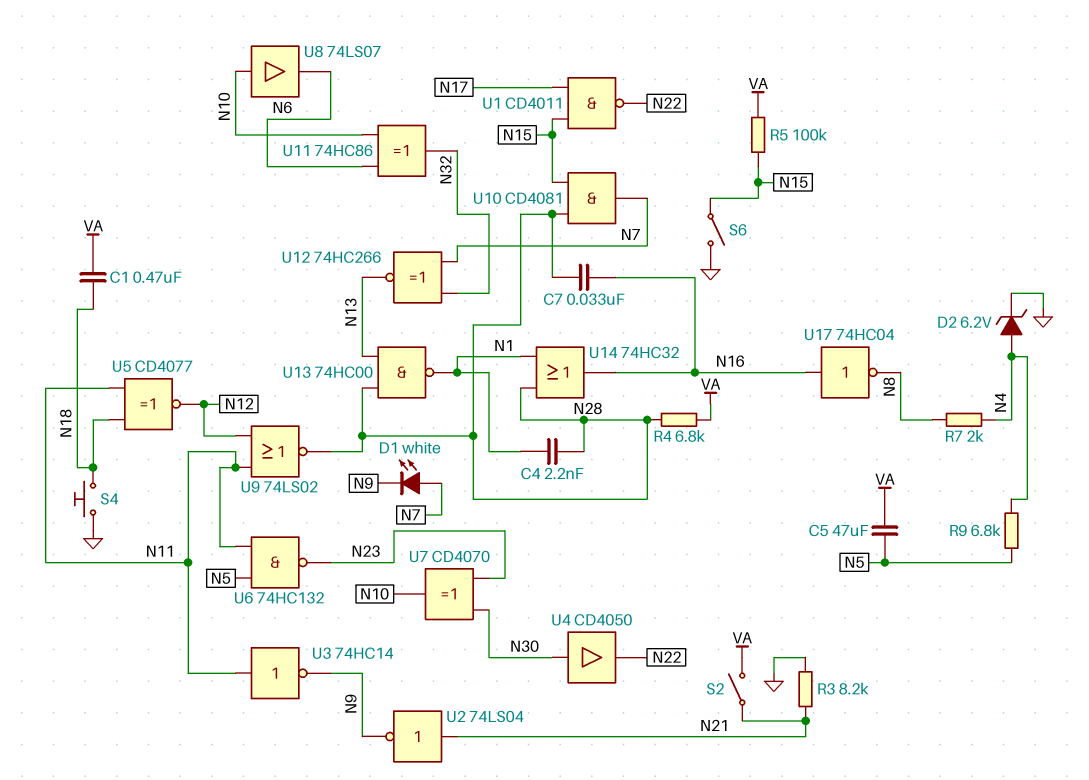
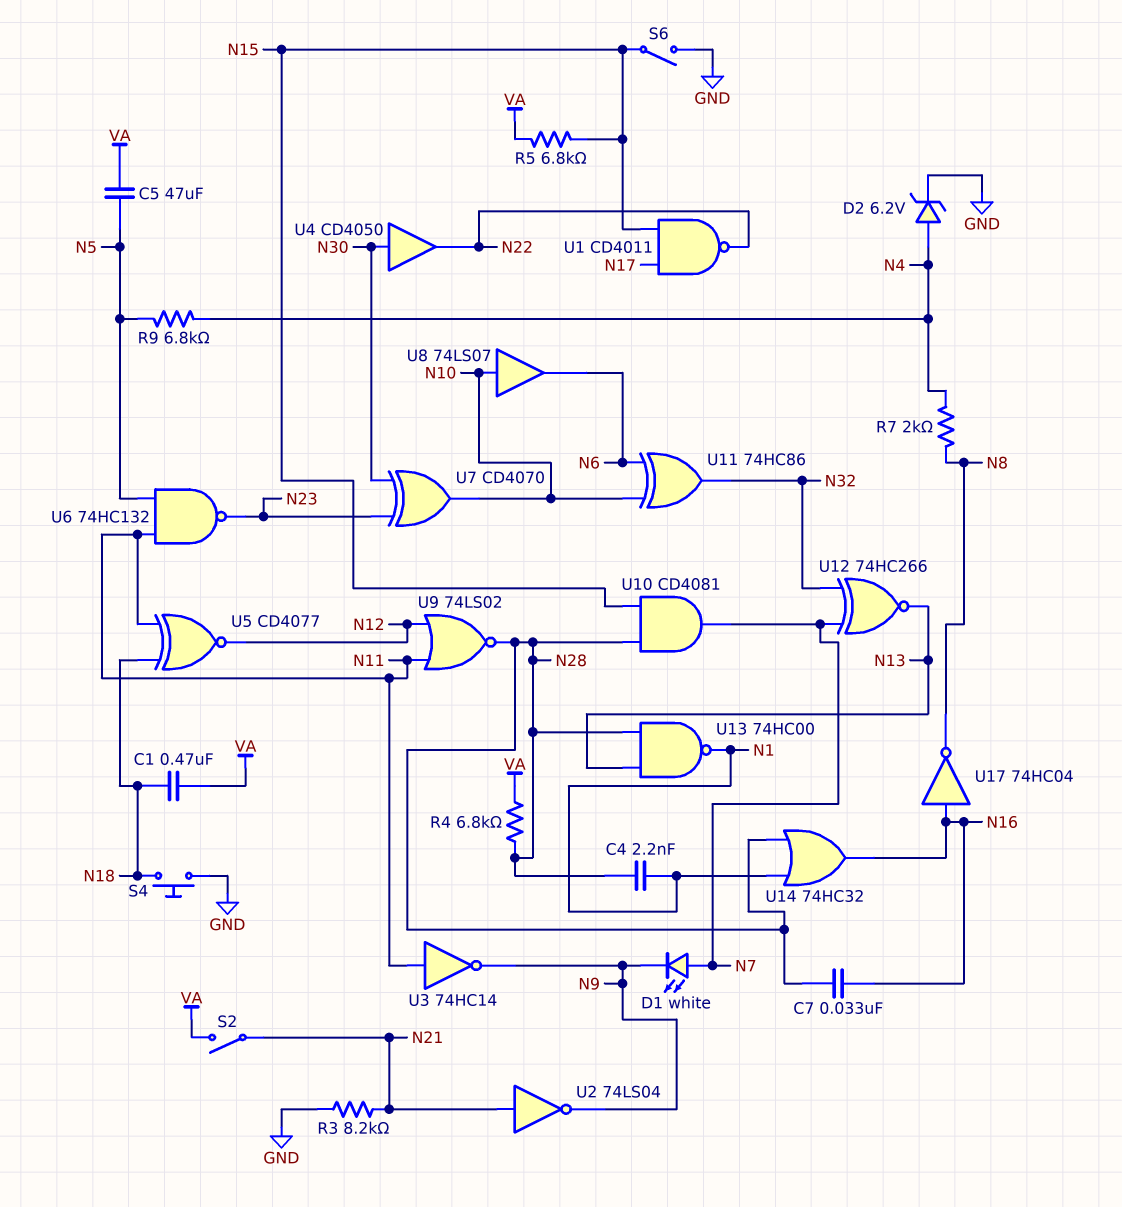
R5: 100k (N15, VA) -> 6.8k (N15, VA)

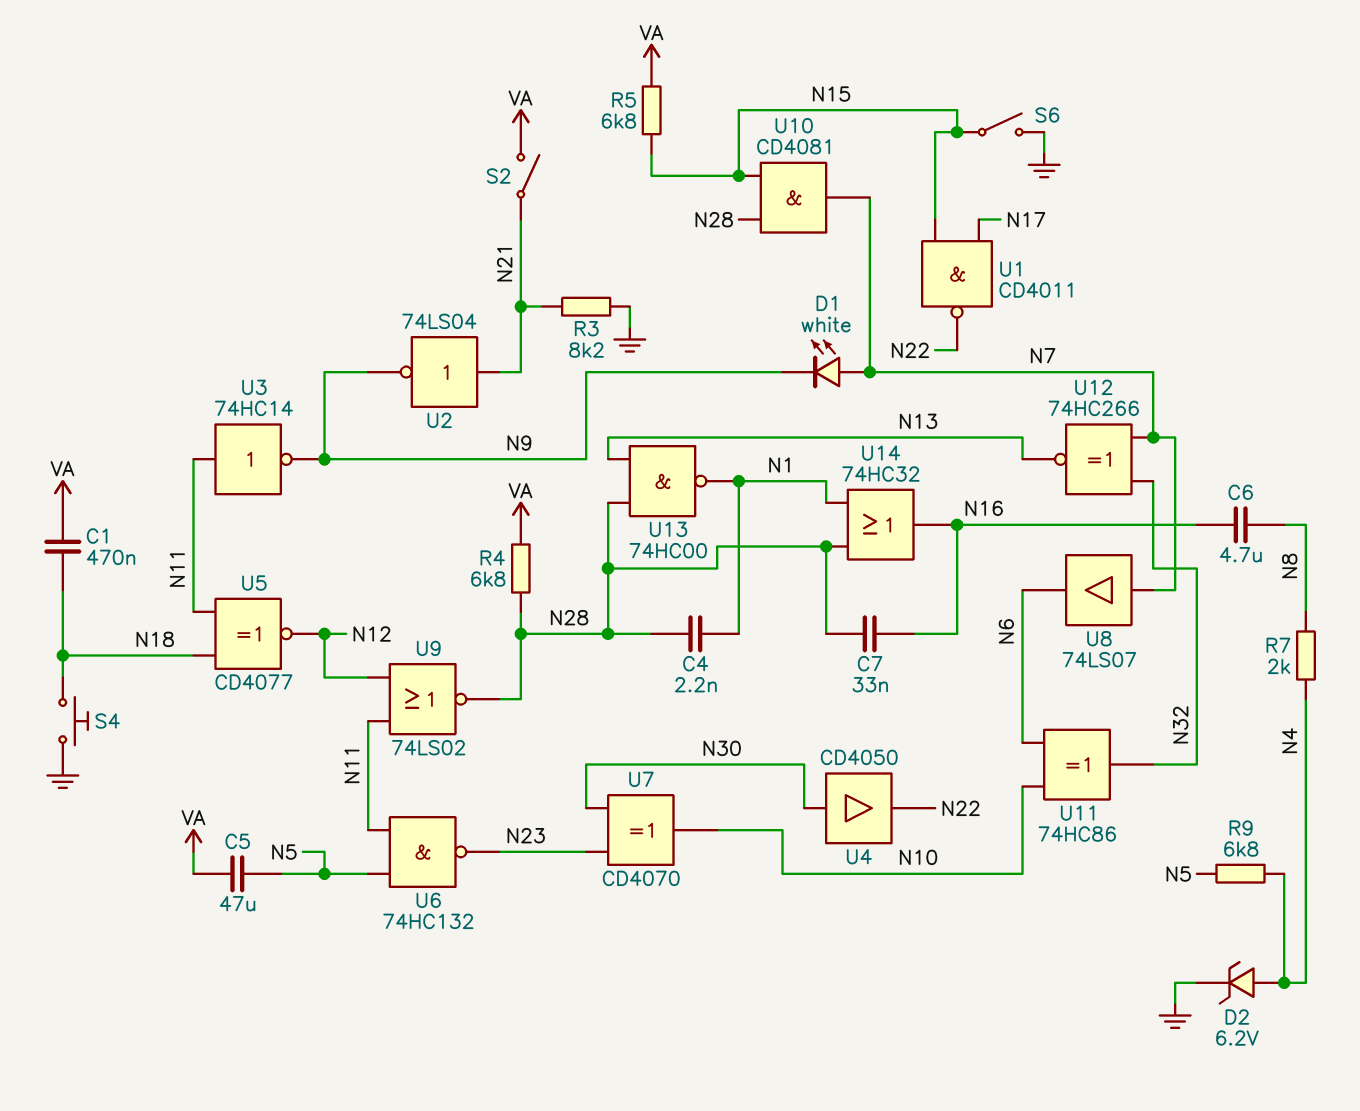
C6: none -> 4.7uF (N8, N16)
U8: buffer 74LS07 (in N10, out N6) -> buffer 74LS07 (in N7, out N6)
U17: NOT 74HC04 (in N16, out N8) -> none

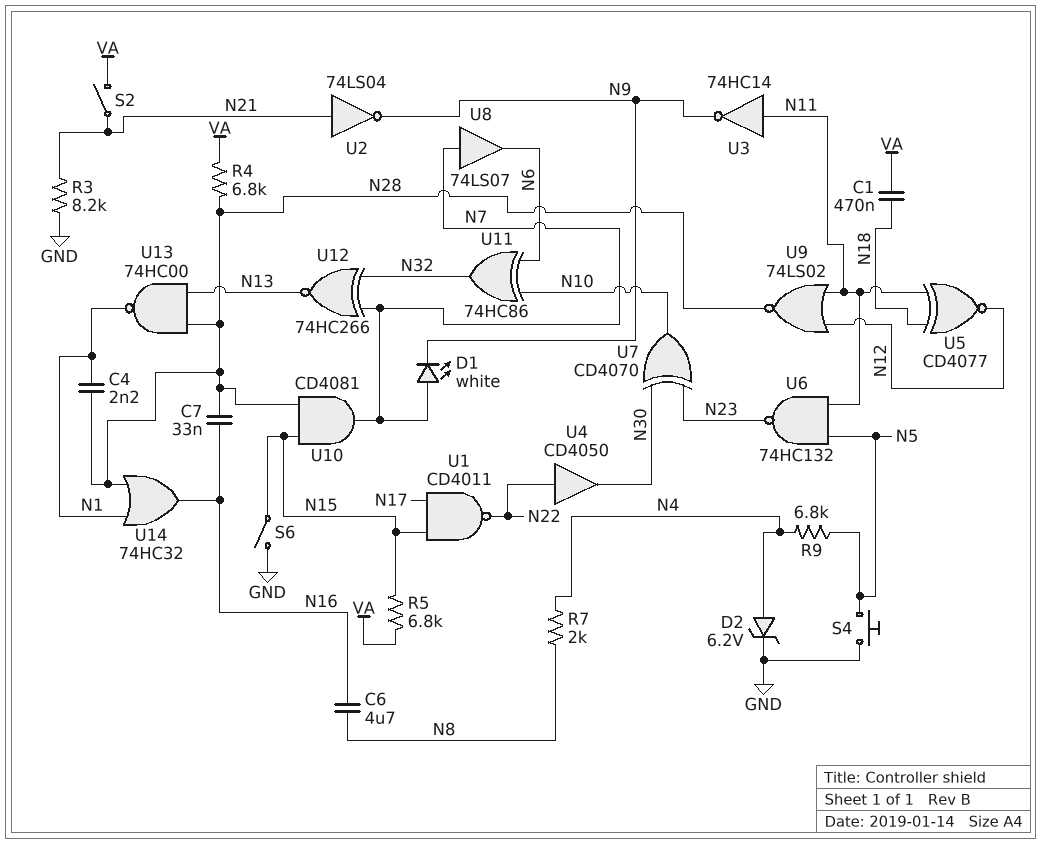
C5: 47uF (N5, VA) -> none
S4: button (GND, N18) -> button (GND, N5)
U4: buffer CD4050 (in N30, out N22) -> buffer CD4050 (in N22, out N30)

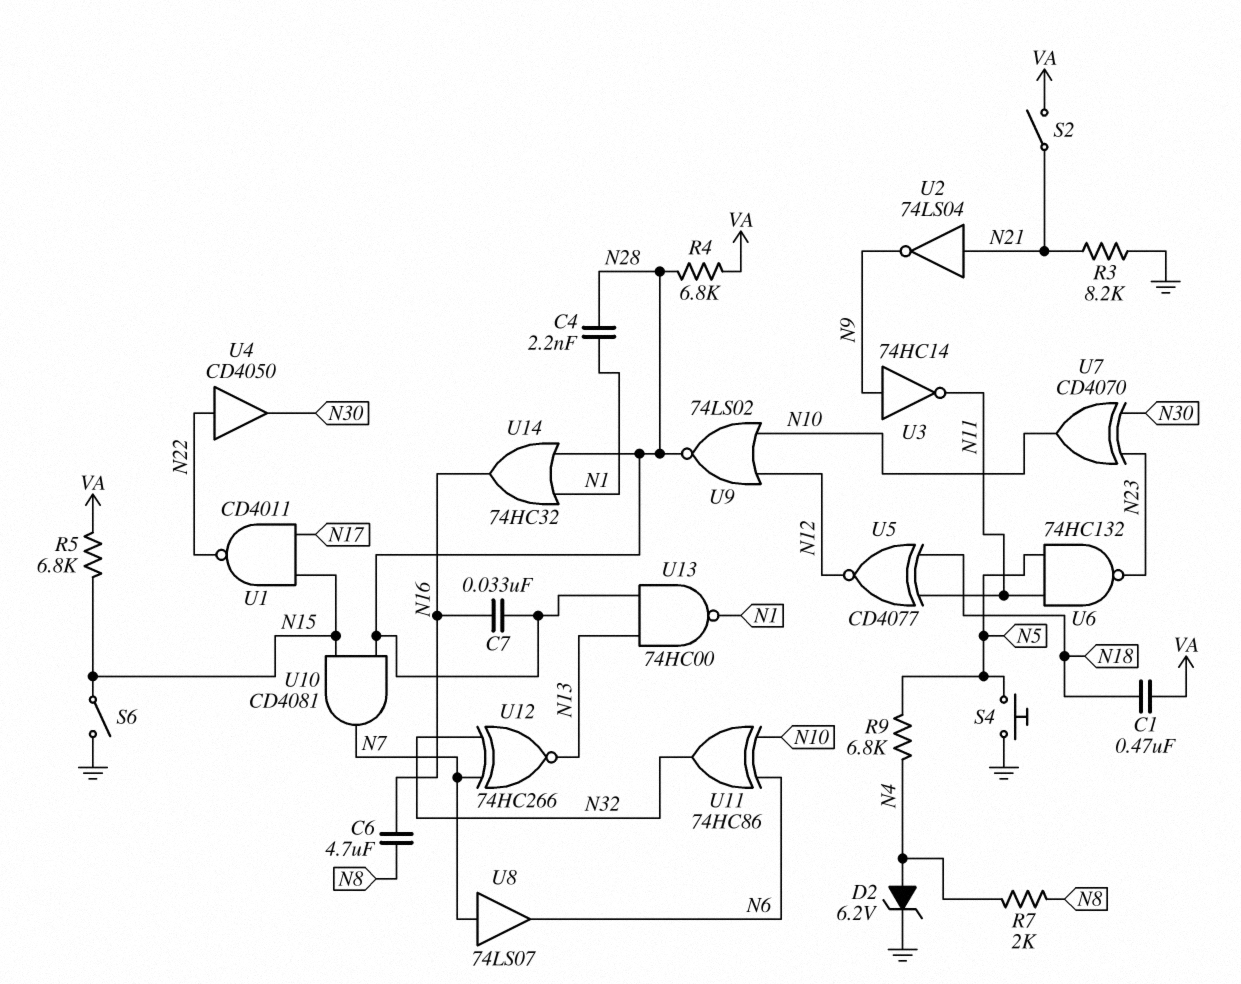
D1: LED white (A N7, K N9) -> none
U3: NOT 74HC14 (in N11, out N9) -> NOT 74HC14 (in N9, out N11)
U9: NOR 74LS02 (in N11, in N12, out N28) -> NOR 74LS02 (in N10, in N12, out N28)

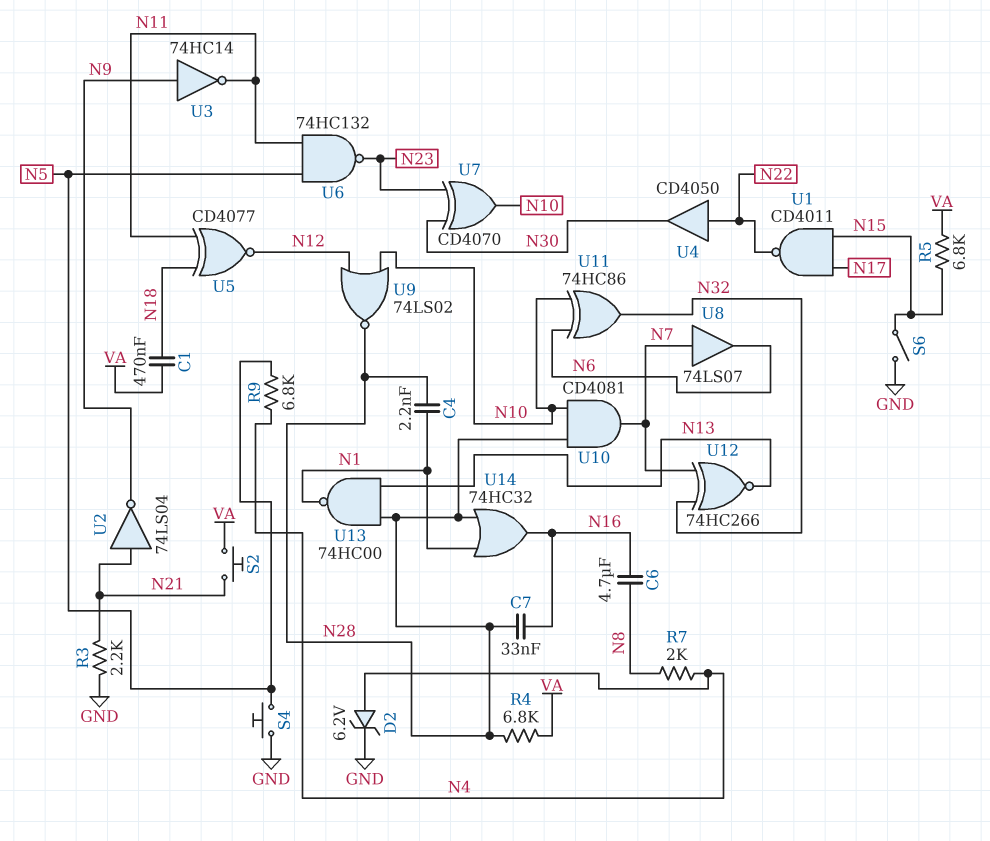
R3: 8.2k (GND, N21) -> 2.2k (GND, N21)
S2: switch (N21, VA) -> button (N21, VA)
U10: AND CD4081 (in N15, in N28, out N7) -> AND CD4081 (in N10, in N28, out N7)

